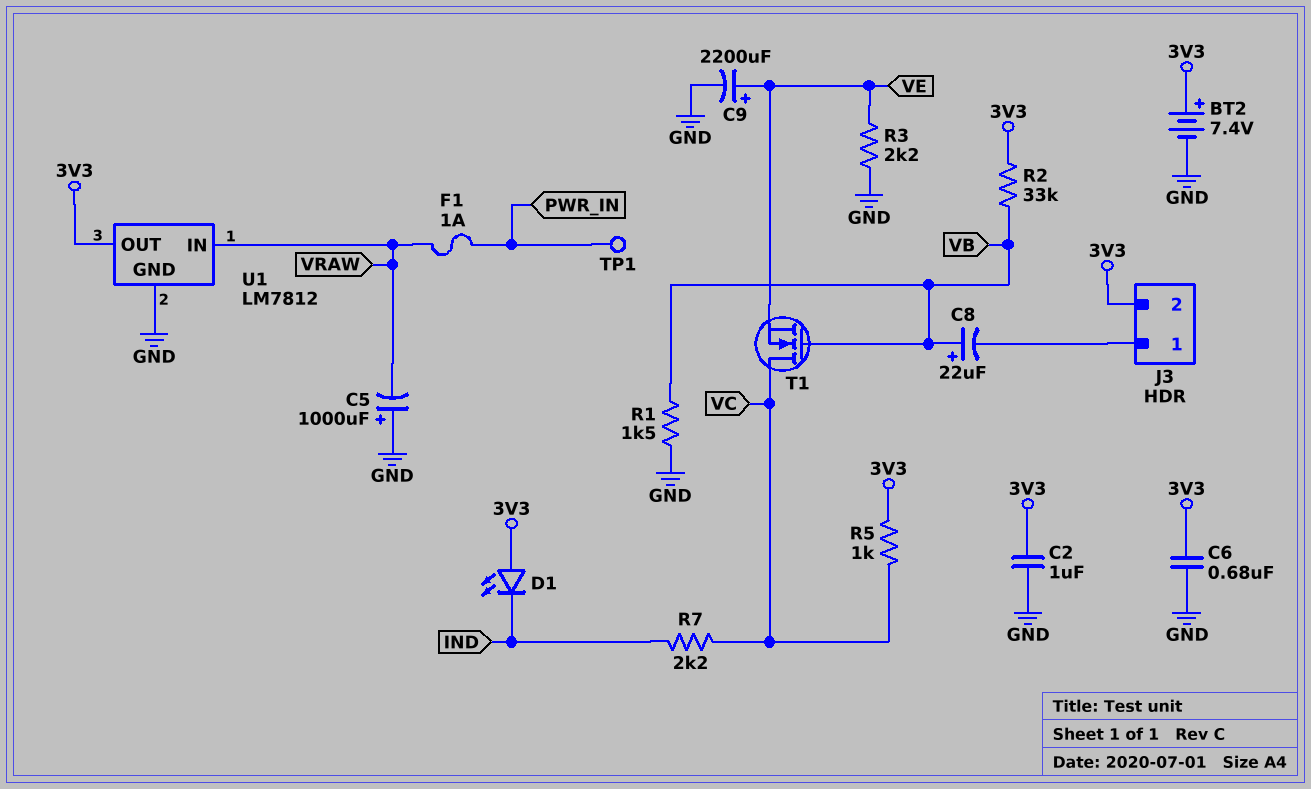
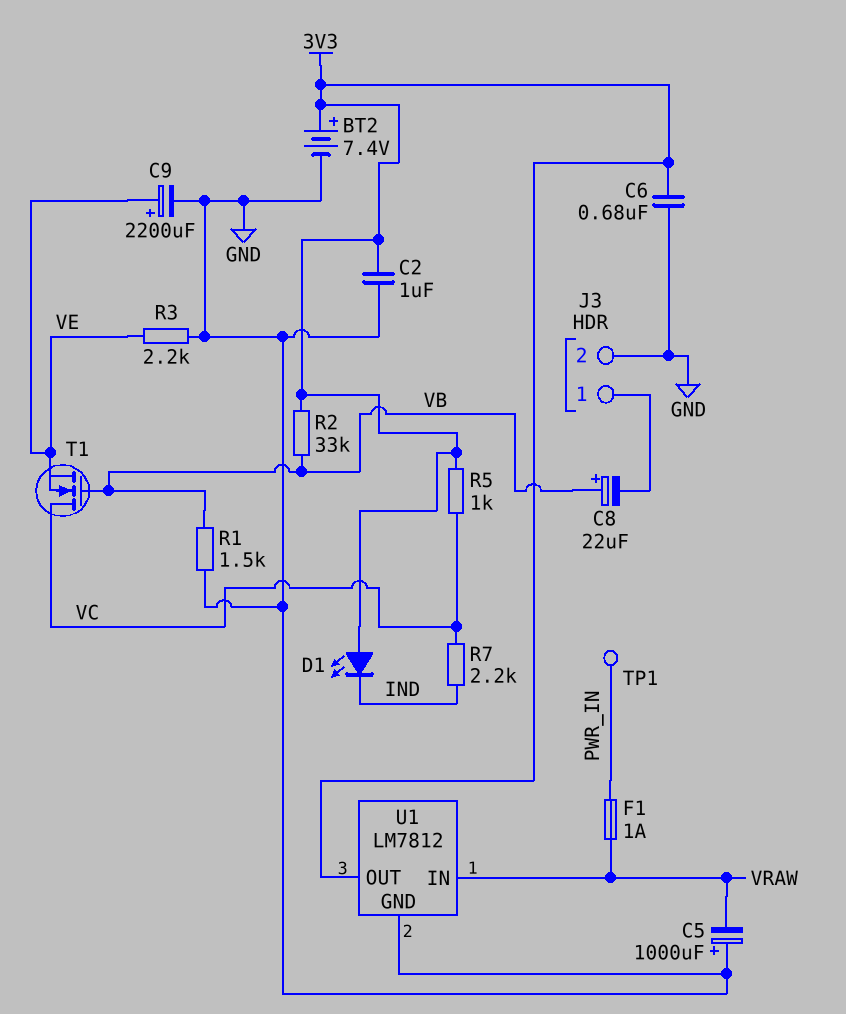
J3 pin 2: 3V3 -> GND

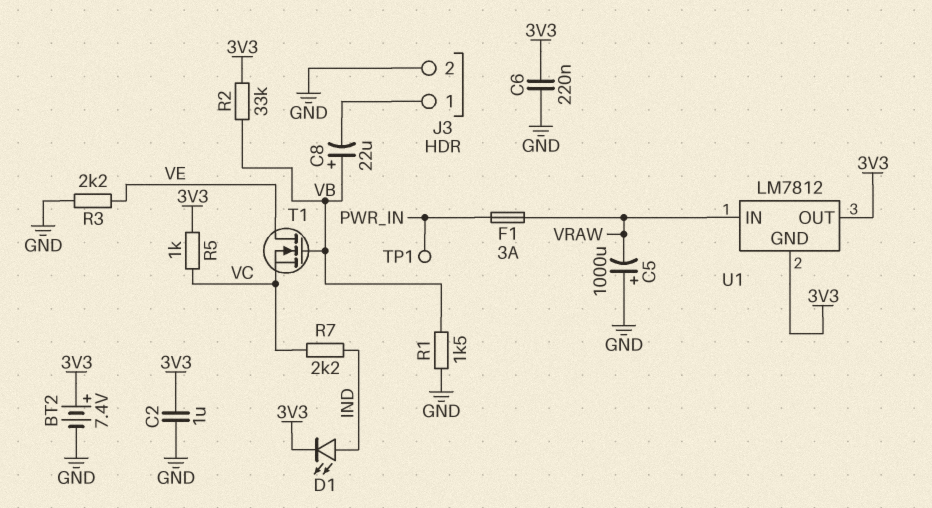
C6: 680nF (3V3, GND) -> 220nF (3V3, GND)
C9: 2200uF (plus VE, minus GND) -> none
D1: LED (A 3V3, K IND) -> LED (A IND, K 3V3)
F1: 1A (PWR_IN, VRAW) -> 3A (PWR_IN, VRAW)
T1: NMOS (G VB, D VC, S VE) -> NMOS (G VB, D VE, S VC)
U1 pin GND: GND -> 3V3

